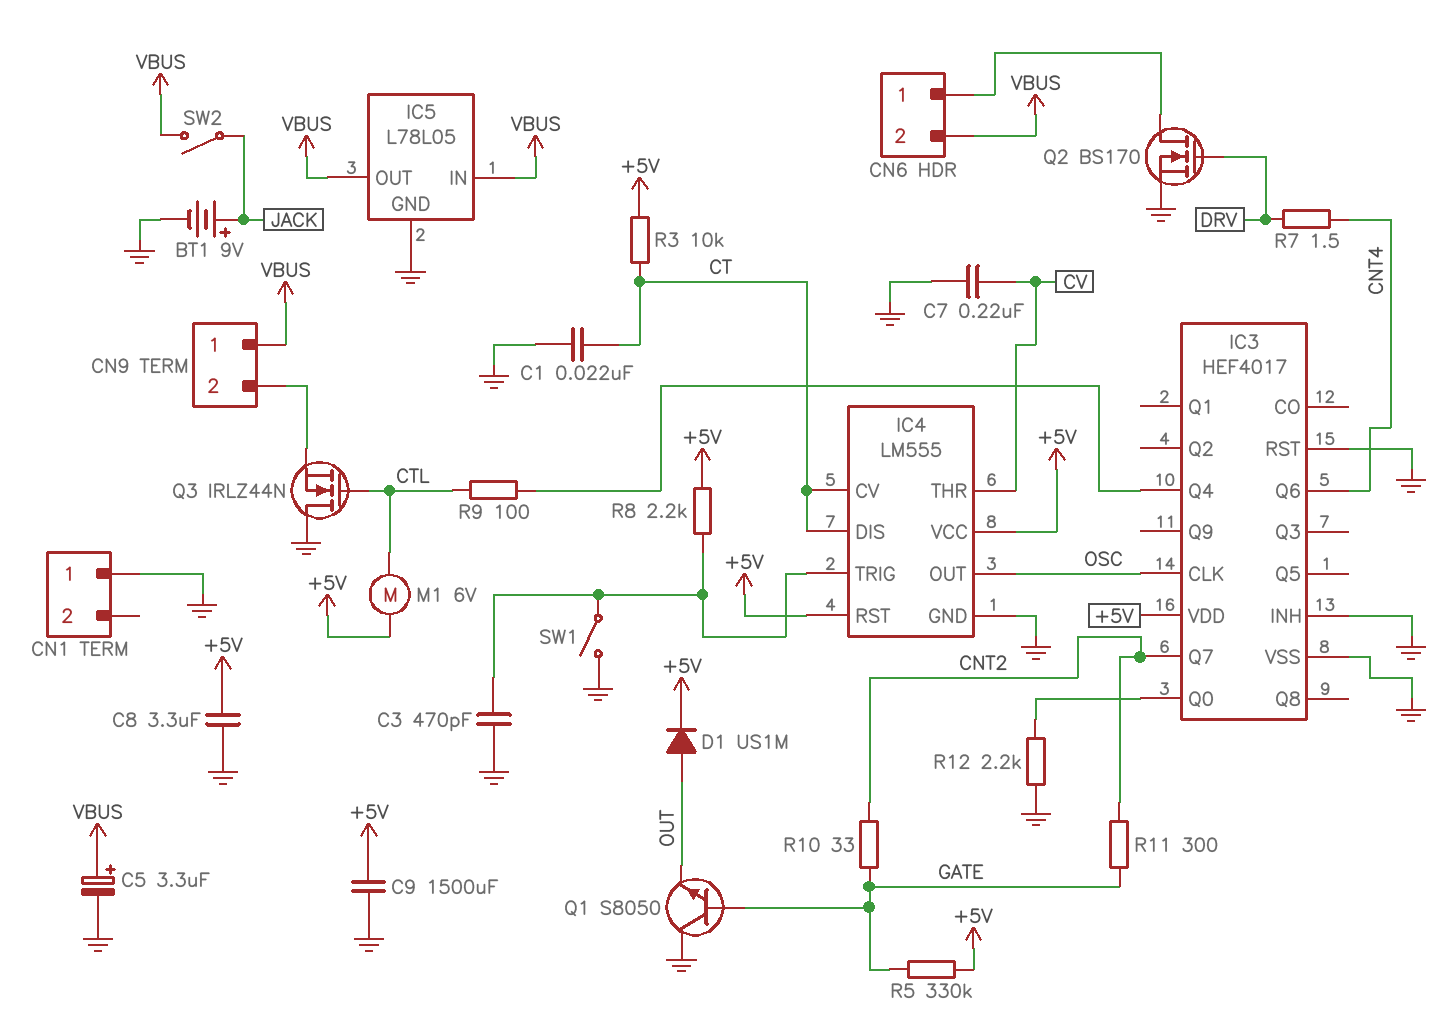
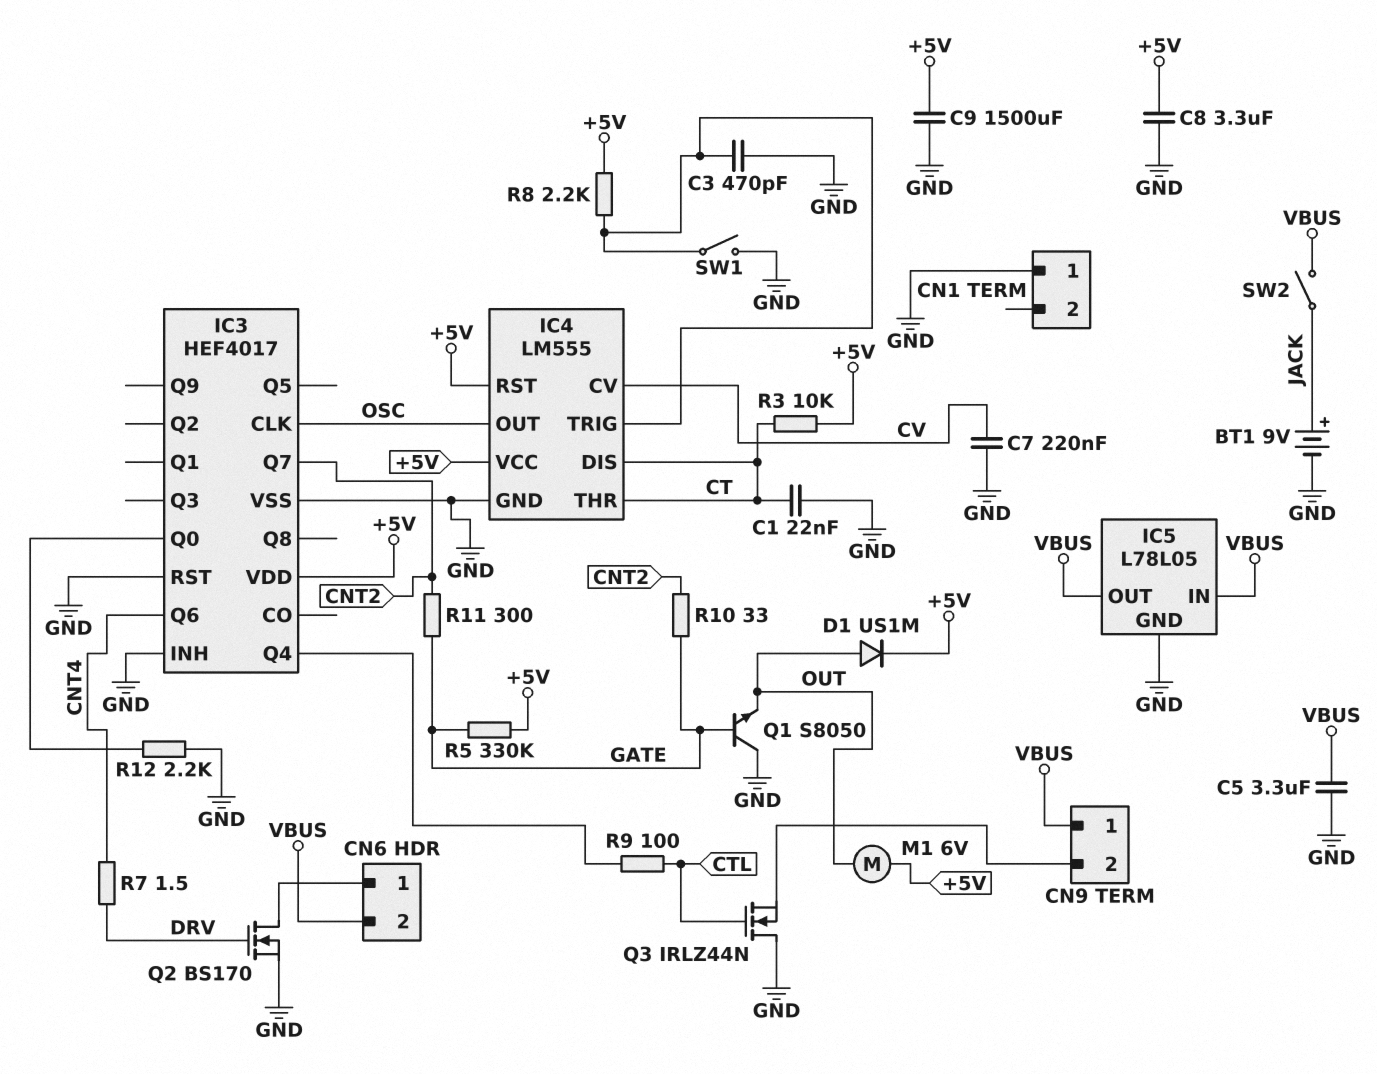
C5: 3.3uF (plus VBUS, minus GND) -> 3.3uF (GND, VBUS)
IC4 pin CV: CT -> CV
IC4 pin THR: CV -> CT
M1: motor 6V (+5V, CTL) -> motor 6V (+5V, OUT)

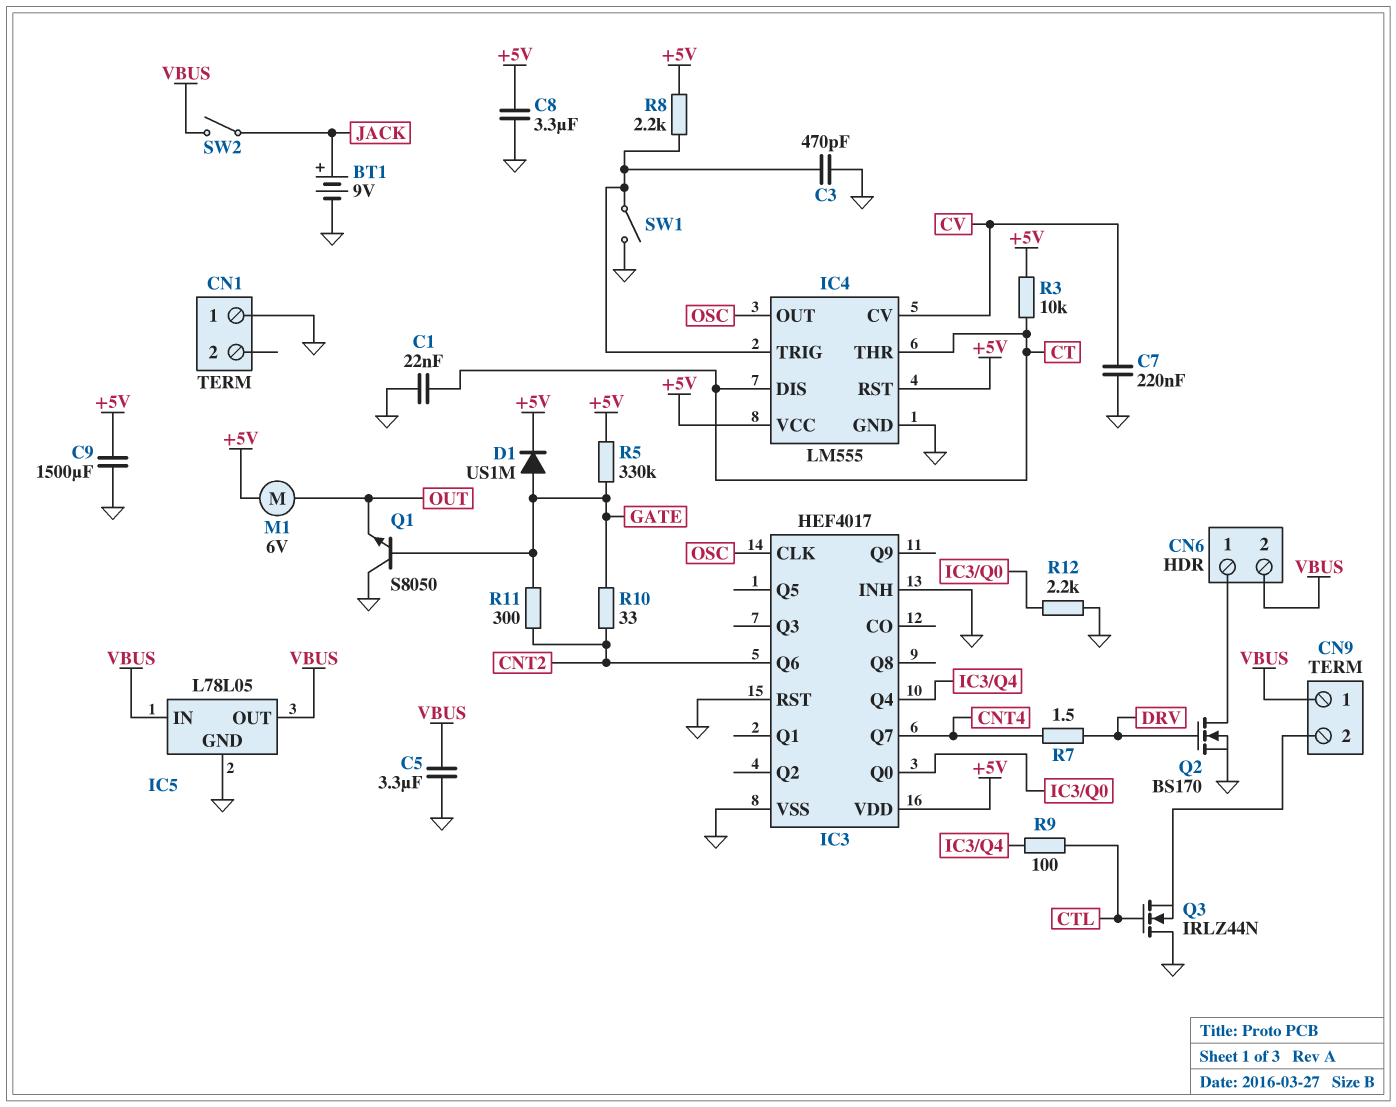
D1: diode US1M (A OUT, K +5V) -> diode US1M (A GATE, K +5V)
IC3 pin Q6: CNT4 -> CNT2
IC3 pin Q7: CNT2 -> CNT4

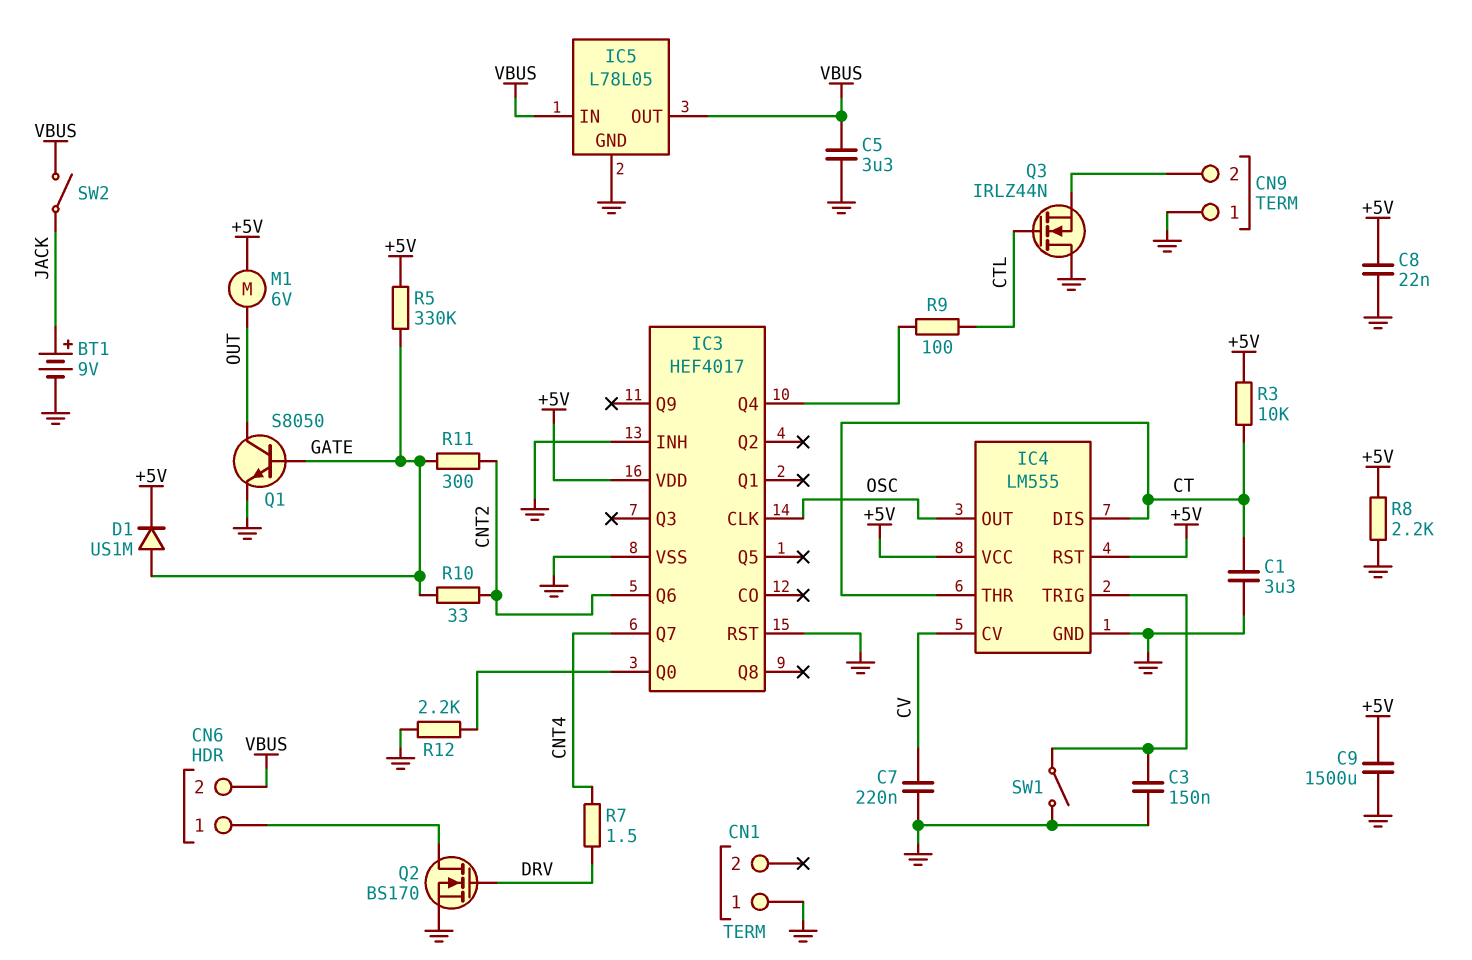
C1: 22nF (CT, GND) -> 3.3uF (CT, GND)
C3: 470pF (GND, IC4/TRIG) -> 150nF (GND, IC4/TRIG)
C8: 3.3uF (+5V, GND) -> 22nF (+5V, GND)
CN9 pin 1: VBUS -> GND
Q1: NPN S8050 (B GATE, C GND, E OUT) -> NPN S8050 (B GATE, C OUT, E GND)
R8: 2.2k (+5V, IC4/TRIG) -> 2.2k (+5V, GND)

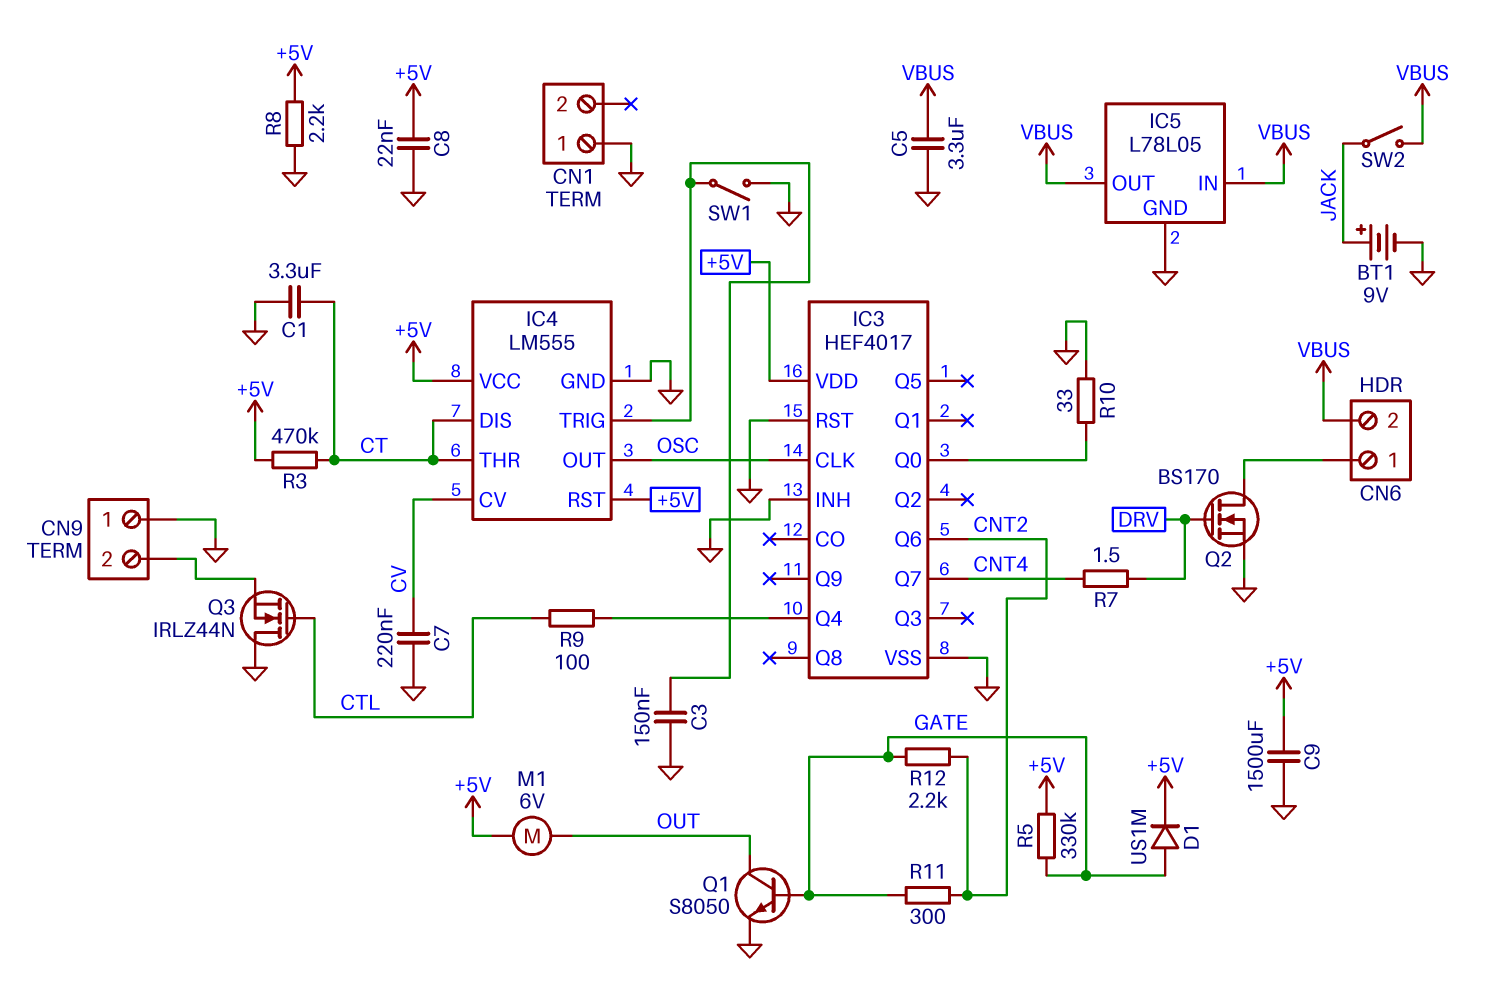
R3: 10k (+5V, CT) -> 470k (+5V, CT)
R10: 33 (CNT2, GATE) -> 33 (GND, IC3/Q0)
R12: 2.2k (GND, IC3/Q0) -> 2.2k (CNT2, GATE)

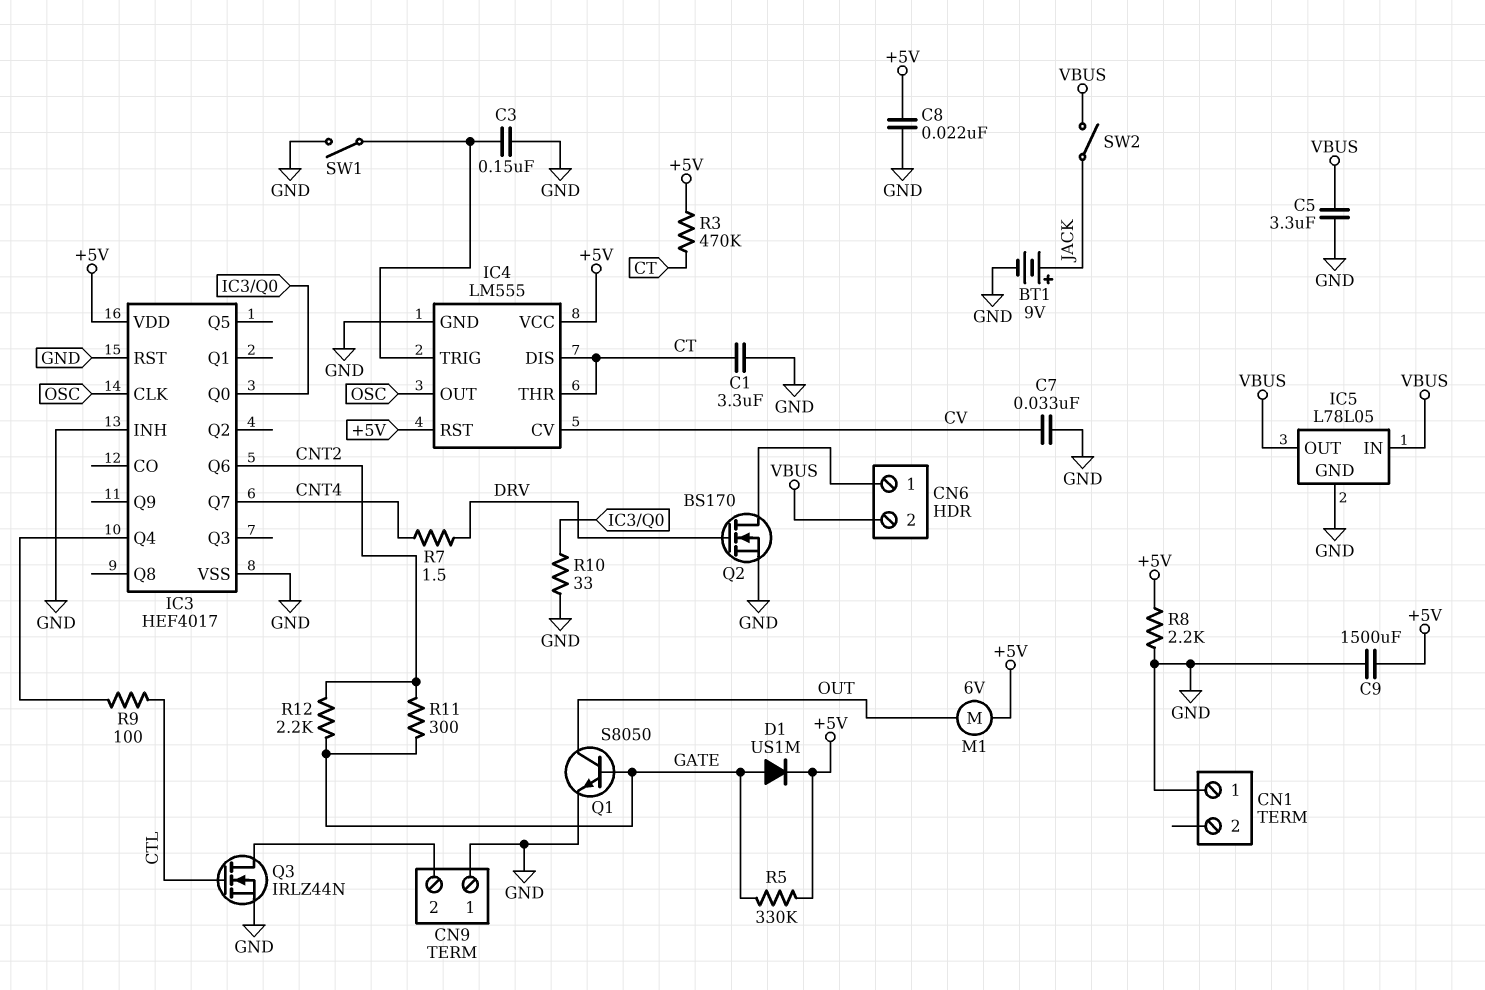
C7: 220nF (CV, GND) -> 33nF (CV, GND)
Q3: NMOS IRLZ44N (G CTL, D GND, S CN9/2) -> NMOS IRLZ44N (G CTL, D CN9/2, S GND)

